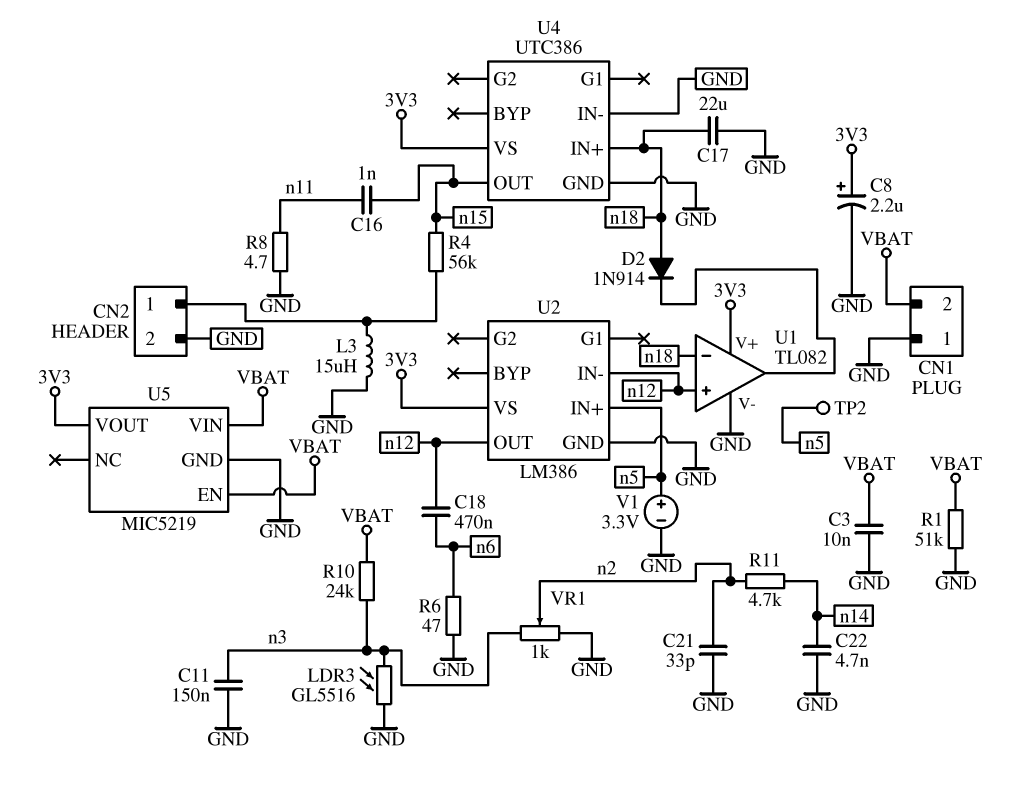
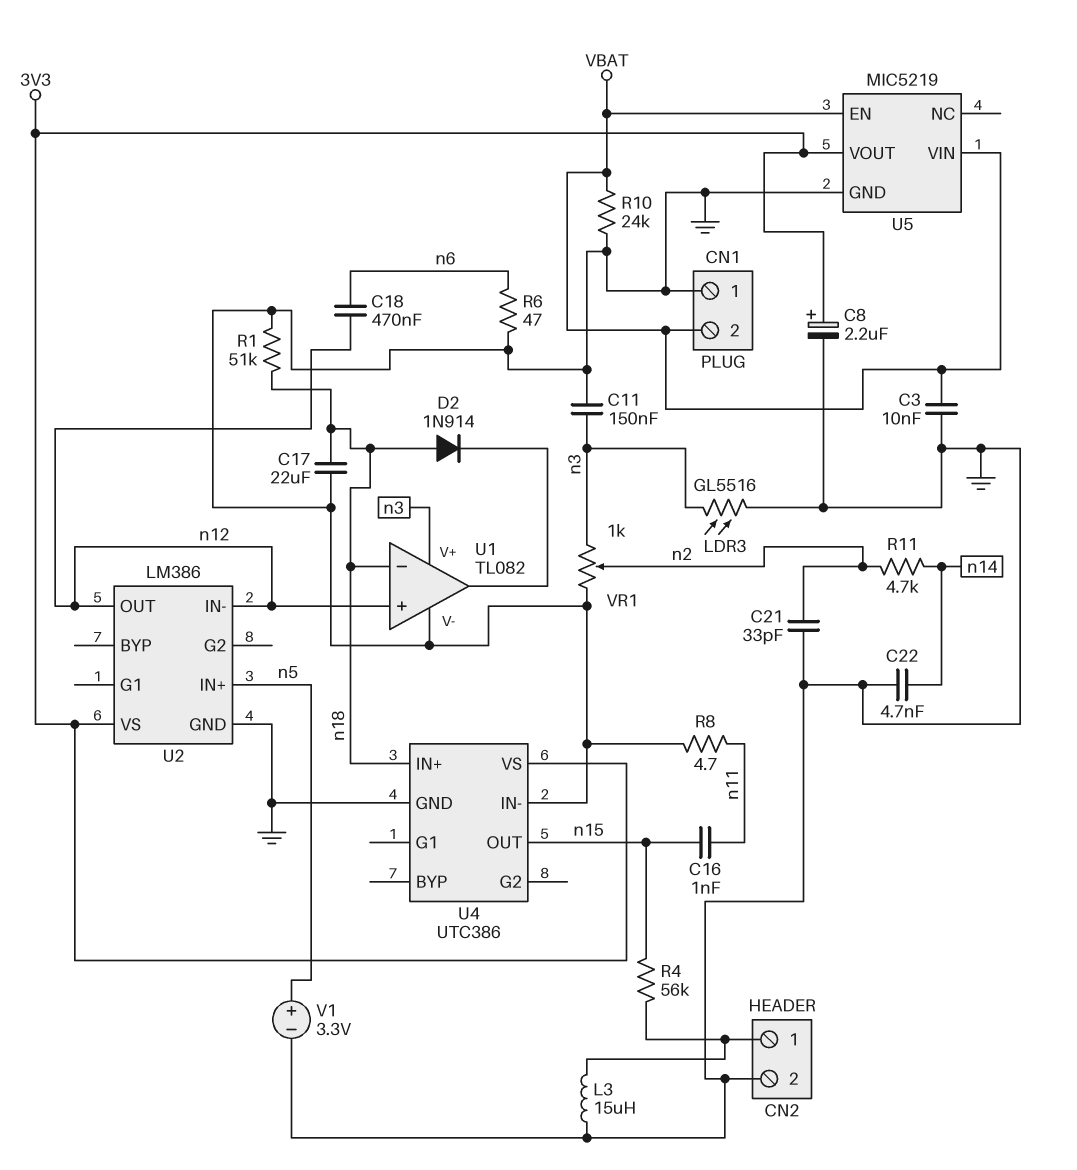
R1: 51k (GND, VBAT) -> 51k (GND, n18)
R10: 24k (VBAT, n3) -> 24k (GND, VBAT)
TP2: test point (n5) -> none
U1 pin V+: 3V3 -> n3

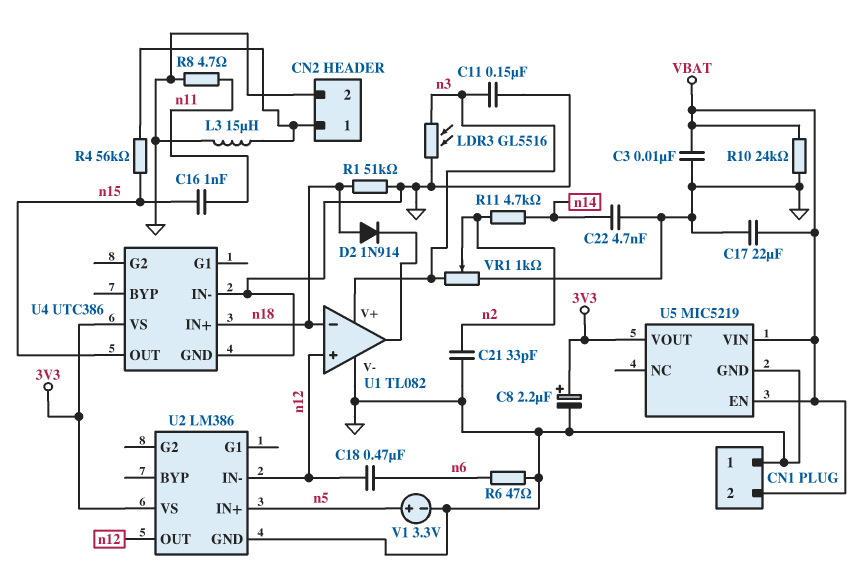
C17: 22uF (GND, n18) -> 22uF (GND, VBAT)

